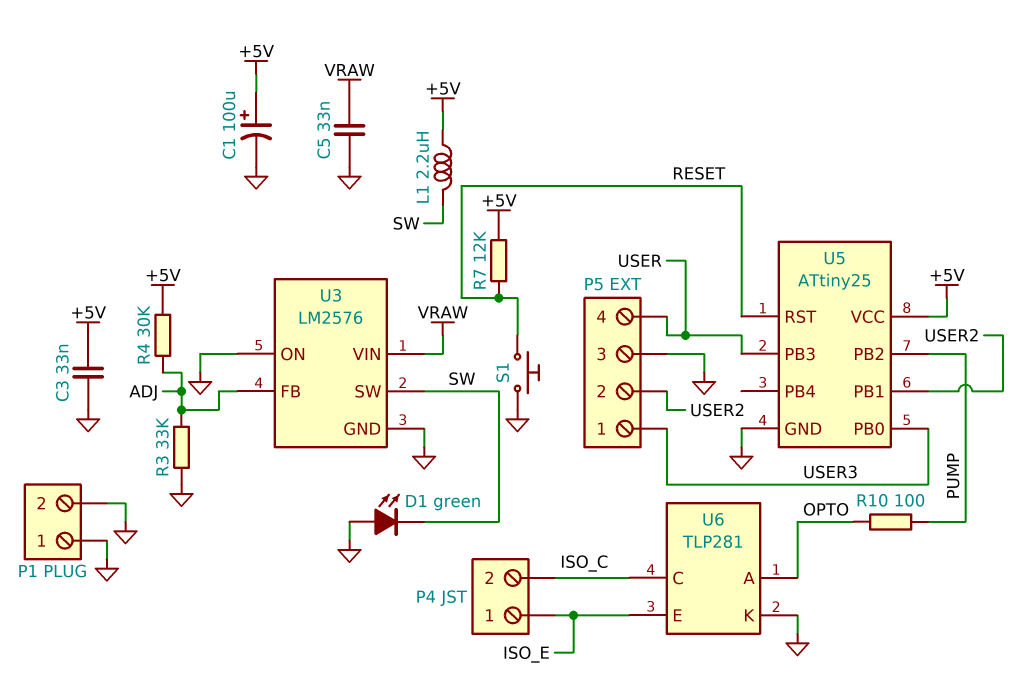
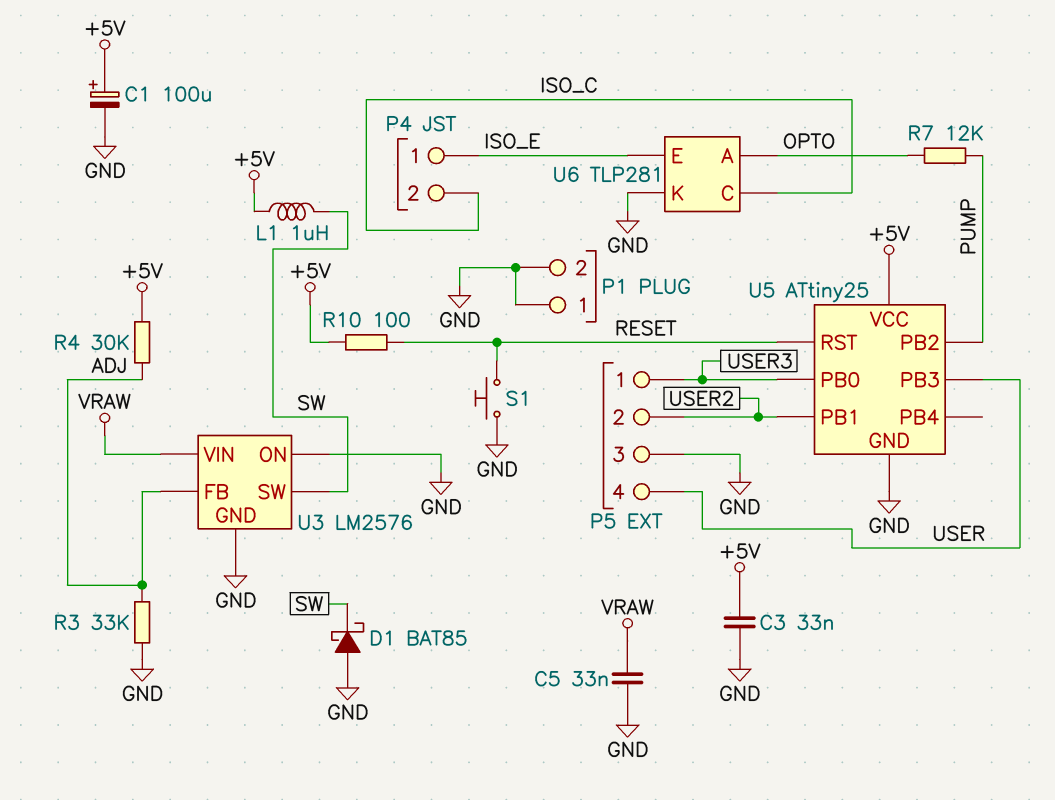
D1: LED green (A GND, K SW) -> schottky BAT85 (A GND, K SW)
L1: 2.2uH (+5V, SW) -> 1uH (+5V, SW)
R7: 12k (+5V, RESET) -> 12k (OPTO, PUMP)
R10: 100 (OPTO, PUMP) -> 100 (+5V, RESET)

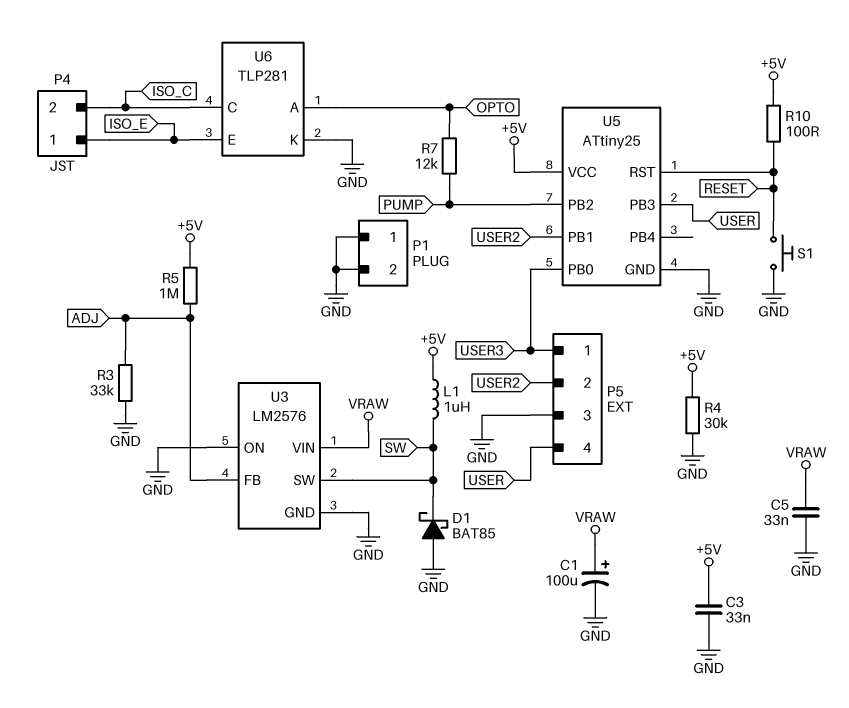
C1: 100uF (plus +5V, minus GND) -> 100uF (plus VRAW, minus GND)
R4: 30k (+5V, ADJ) -> 30k (+5V, GND)
R5: none -> 1M (+5V, ADJ)

